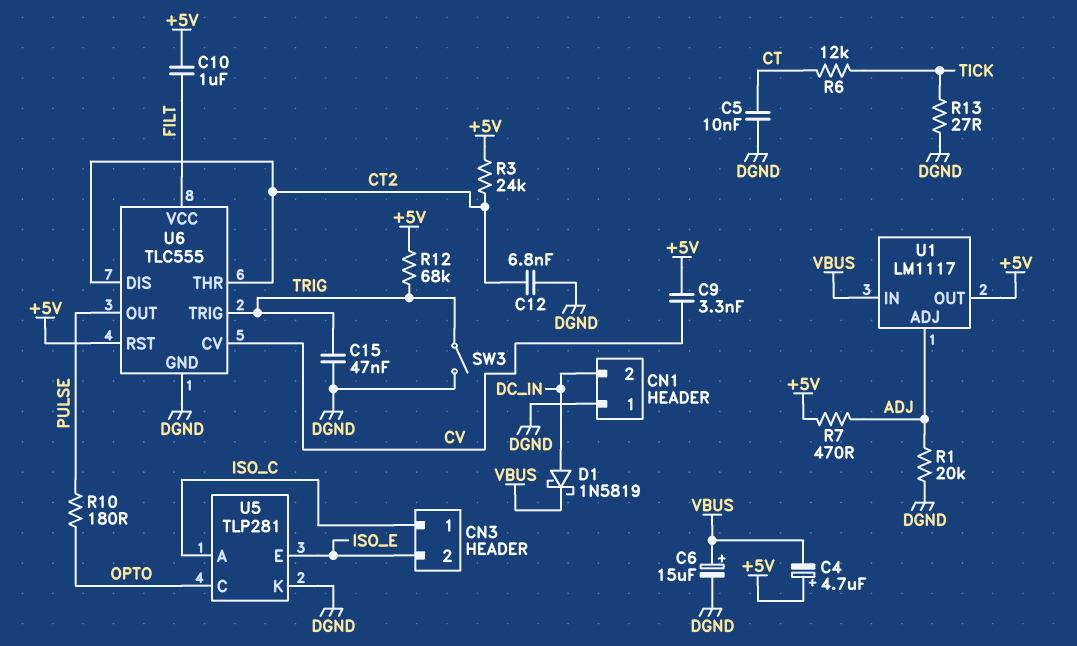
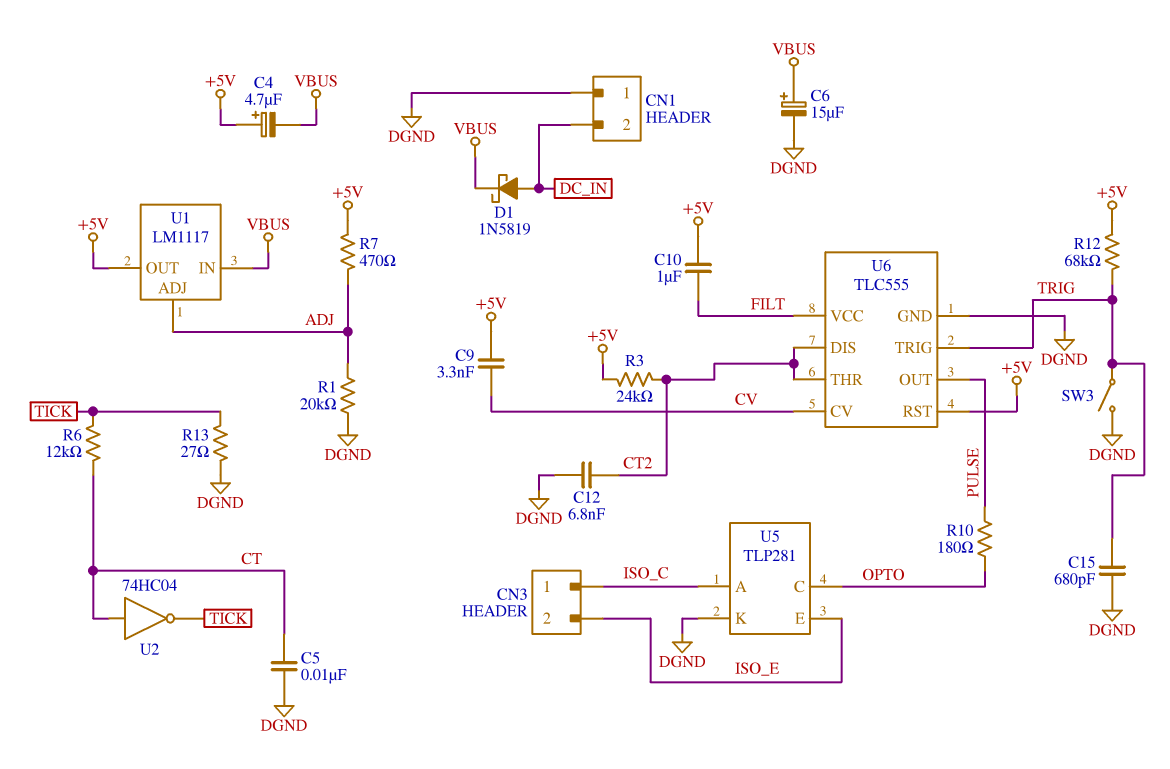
C15: 47nF (DGND, TRIG) -> 680pF (DGND, TRIG)
U2: none -> NOT 74HC04 (in CT, out TICK)

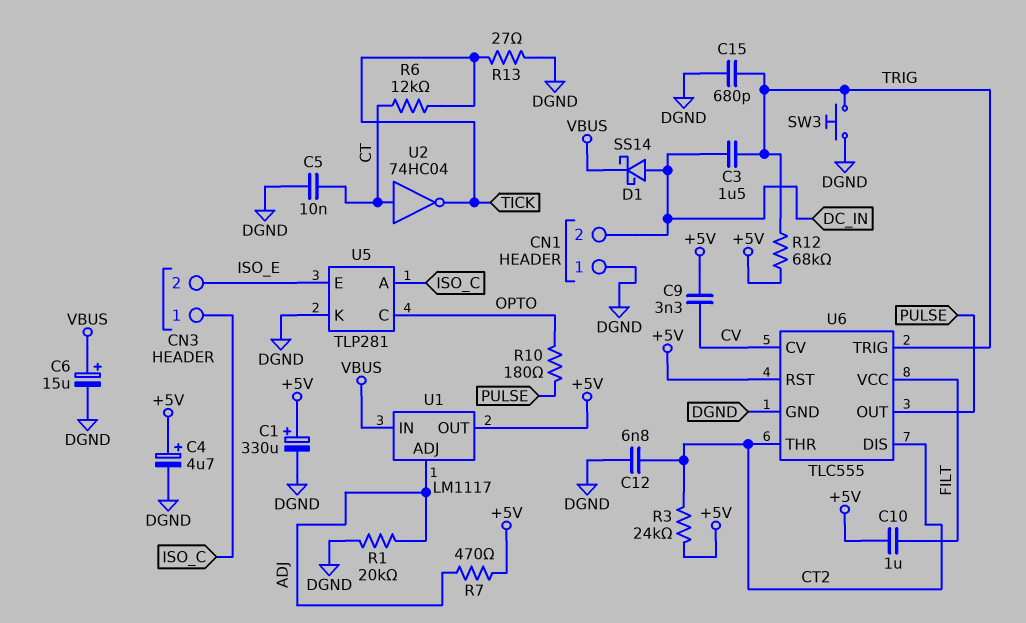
C1: none -> 330uF (plus +5V, minus DGND)
C3: none -> 1.5uF (DC_IN, TRIG)
C4: 4.7uF (plus +5V, minus VBUS) -> 4.7uF (plus +5V, minus DGND)
D1: schottky 1N5819 (A DC_IN, K VBUS) -> schottky SS14 (A DC_IN, K VBUS)
SW3: switch (DGND, TRIG) -> button (DGND, TRIG)

